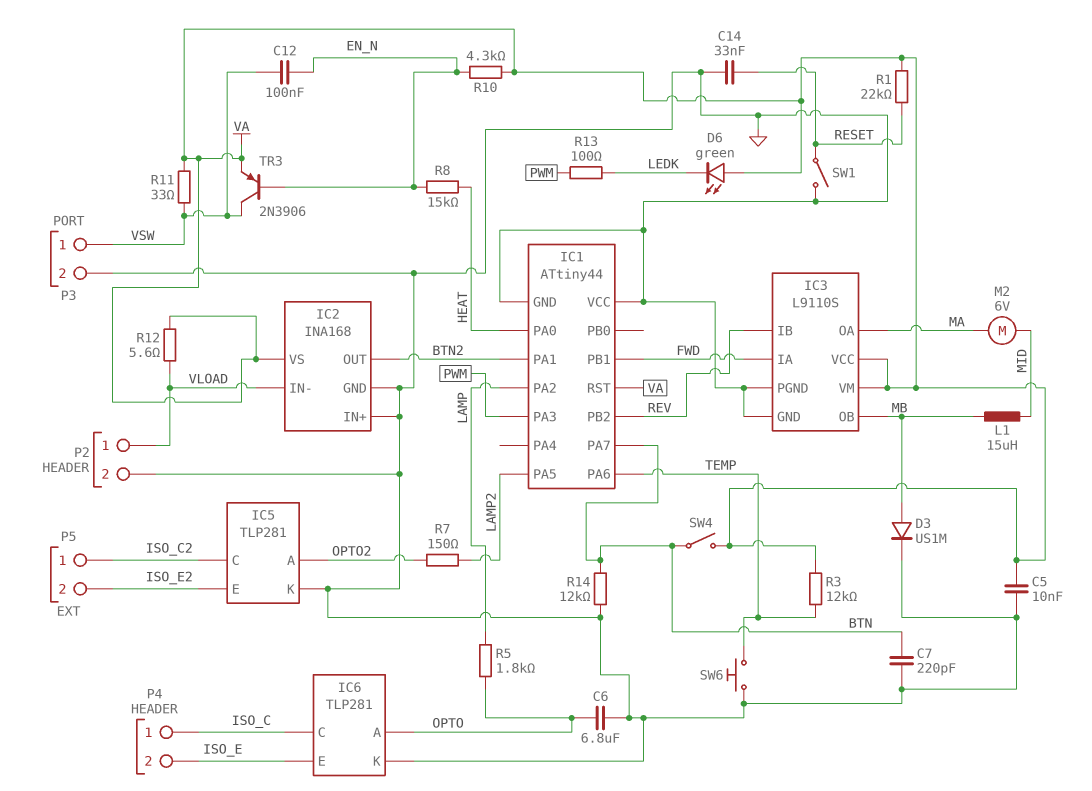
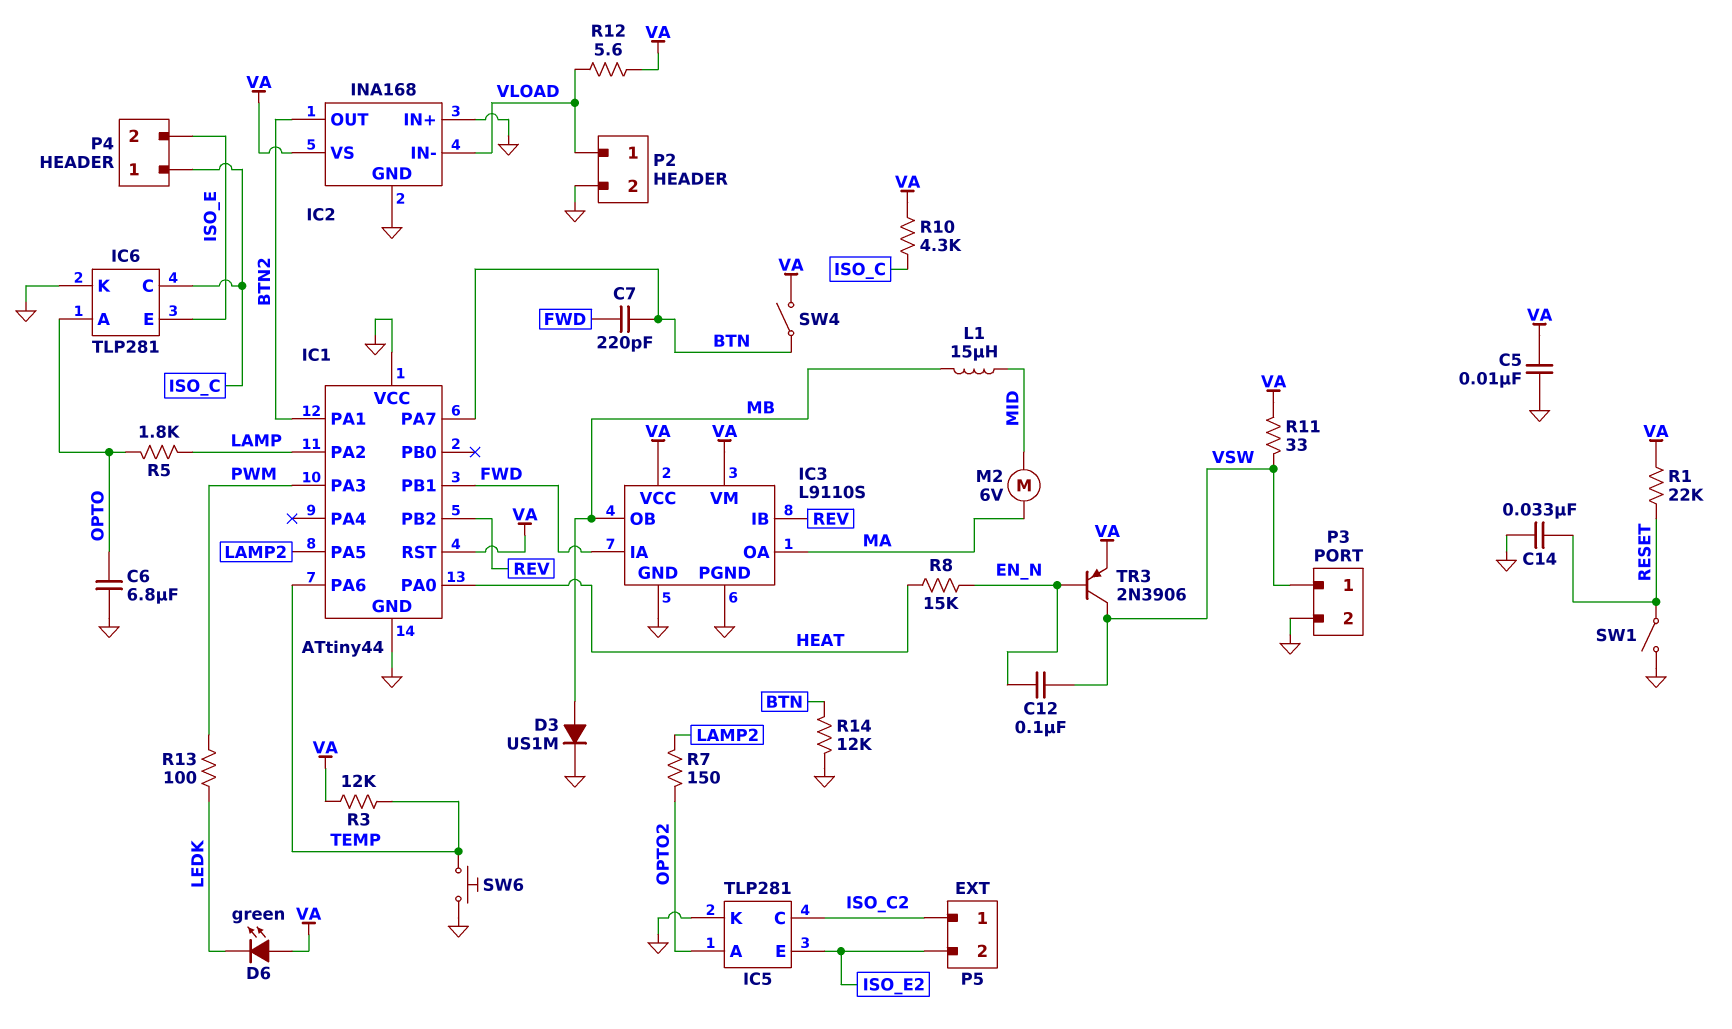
C7: 220pF (BTN, GND) -> 220pF (BTN, FWD)
R10: 4.3k (EN_N, VA) -> 4.3k (ISO_C, VA)

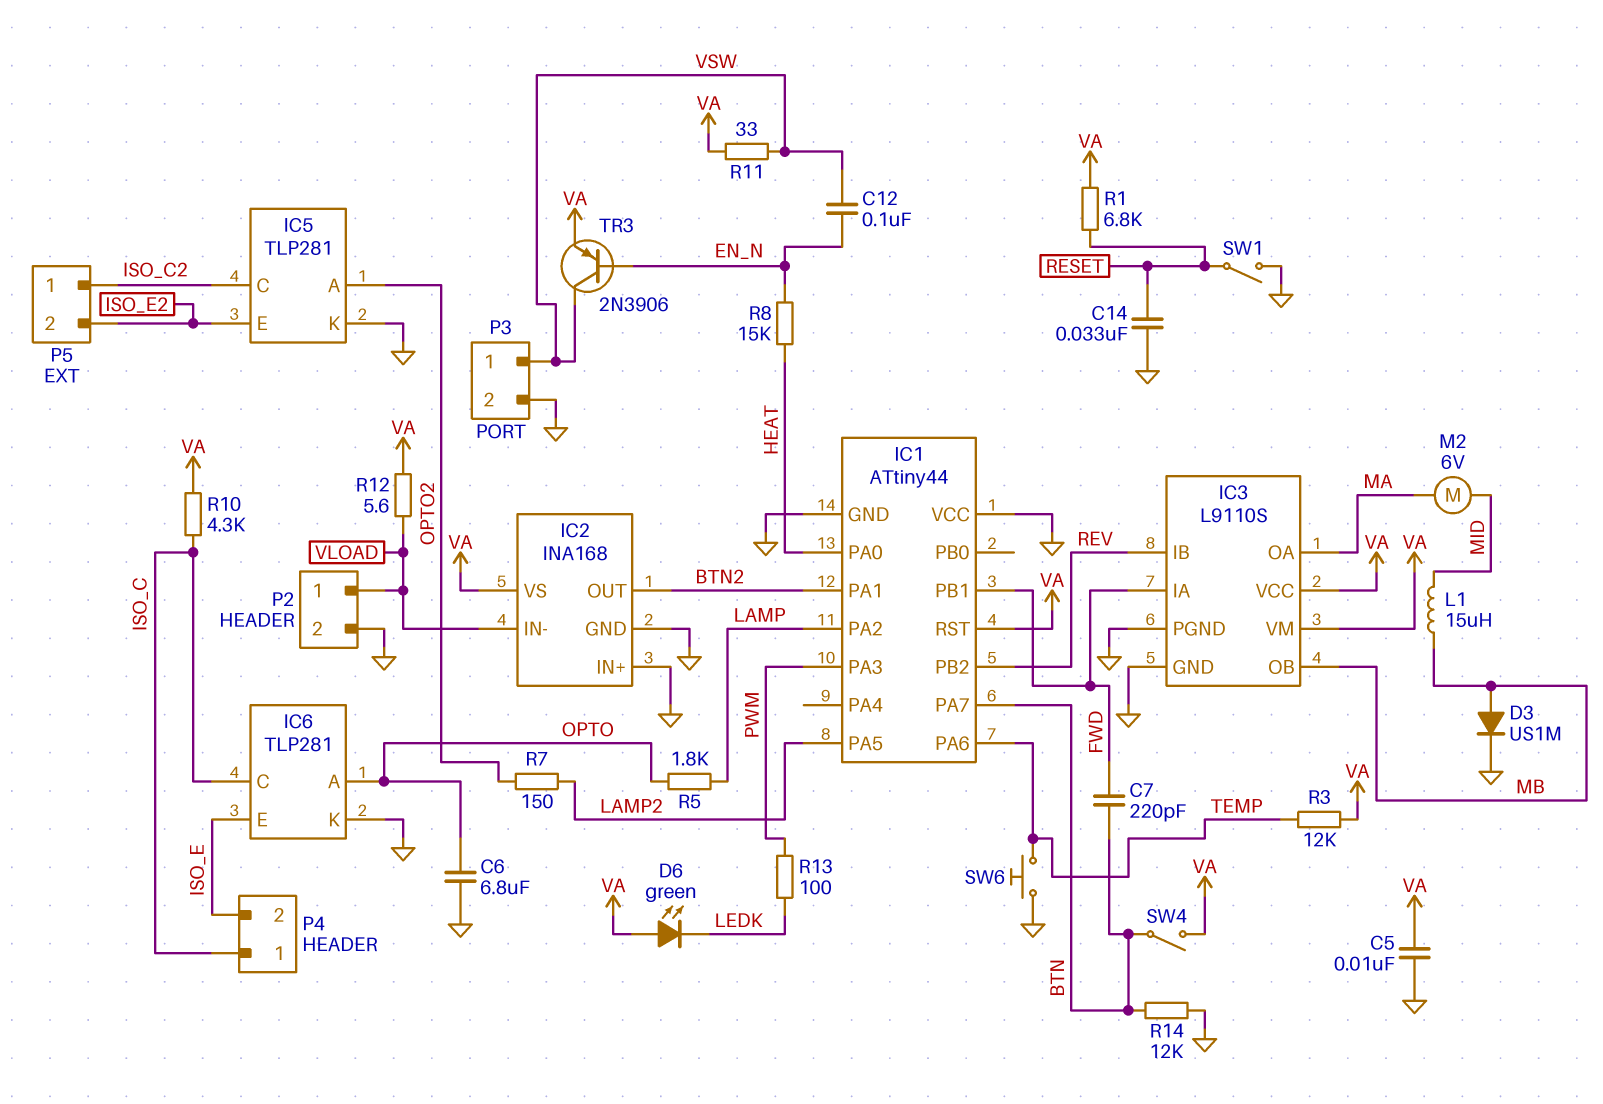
R1: 22k (RESET, VA) -> 6.8k (RESET, VA)

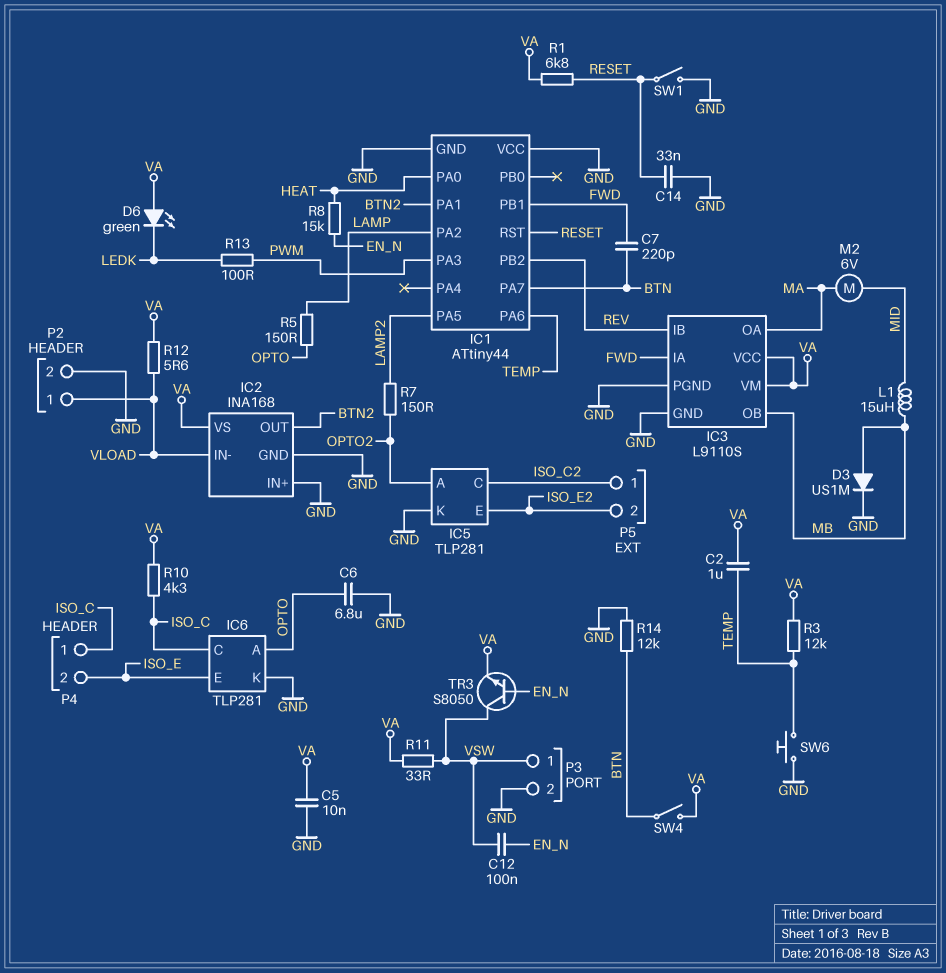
C2: none -> 1uF (TEMP, VA)
IC1 pin RST: VA -> RESET
R5: 1.8k (LAMP, OPTO) -> 150 (LAMP, OPTO)
TR3: PNP 2N3906 (B EN_N, C VSW, E VA) -> NPN S8050 (B EN_N, C VSW, E VA)

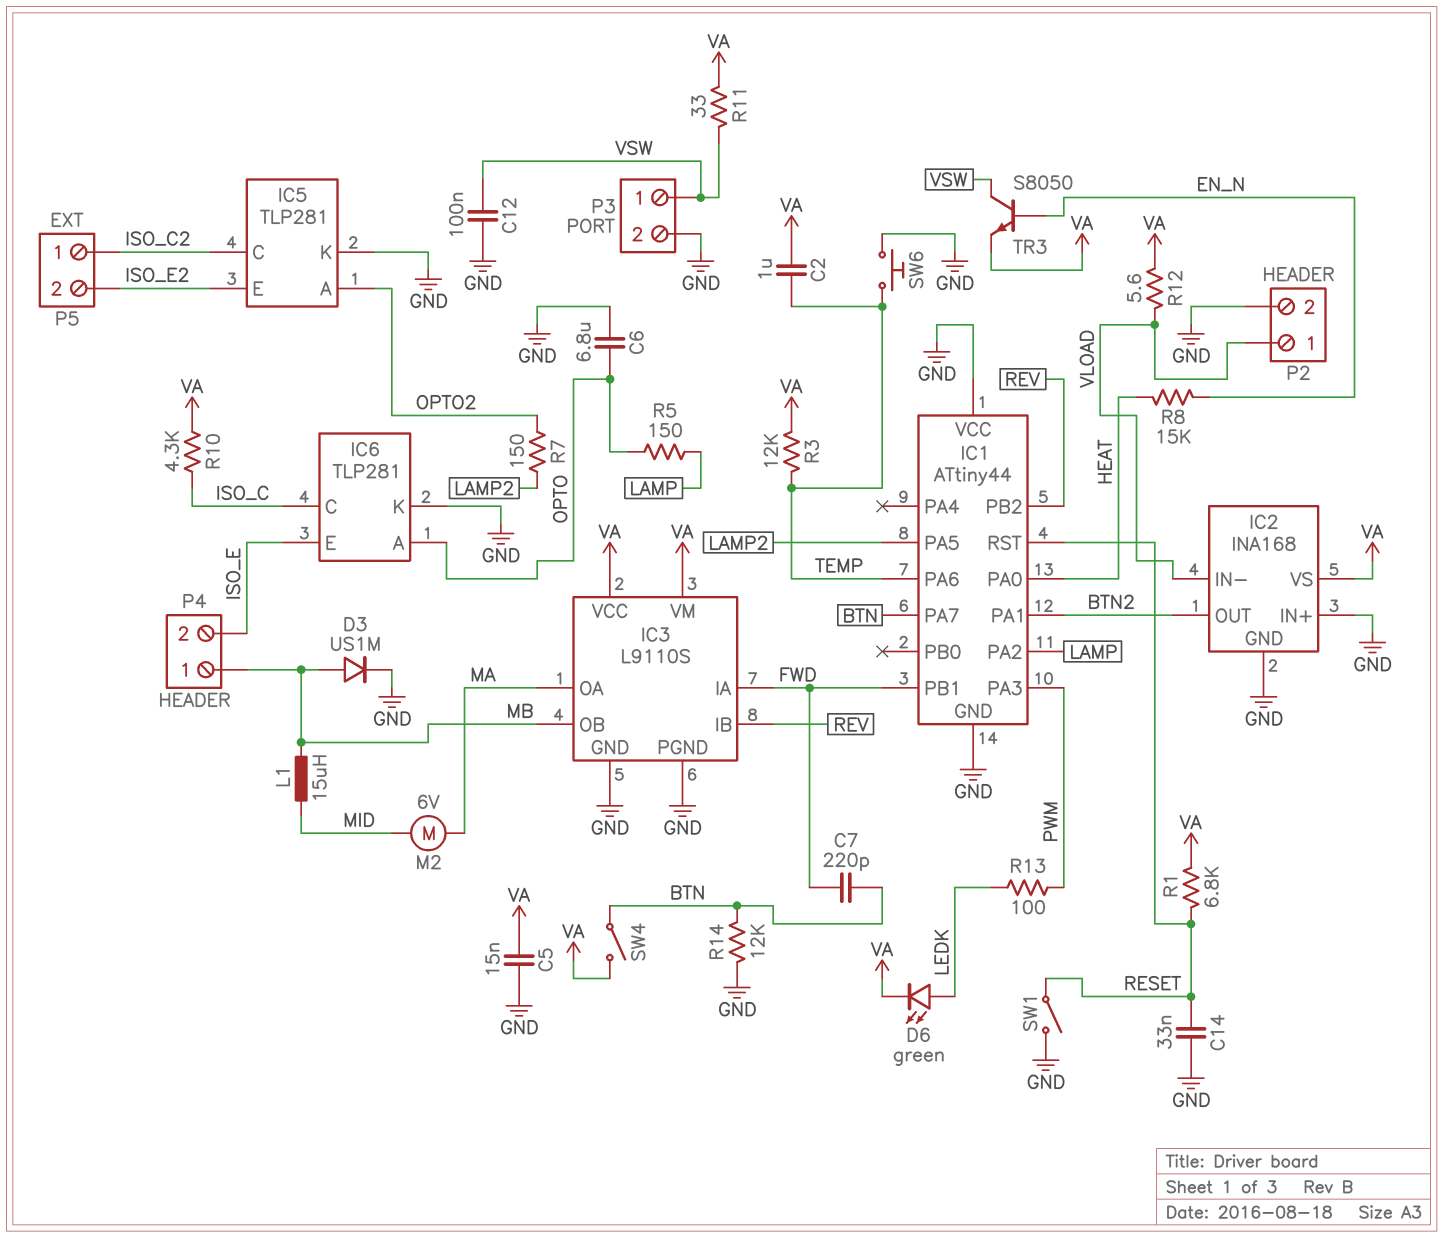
C5: 10nF (GND, VA) -> 15nF (GND, VA)
C12: 100nF (EN_N, VSW) -> 100nF (GND, VSW)
D6: LED green (A VA, K LEDK) -> LED green (A LEDK, K VA)
P4 pin 1: ISO_C -> MB

